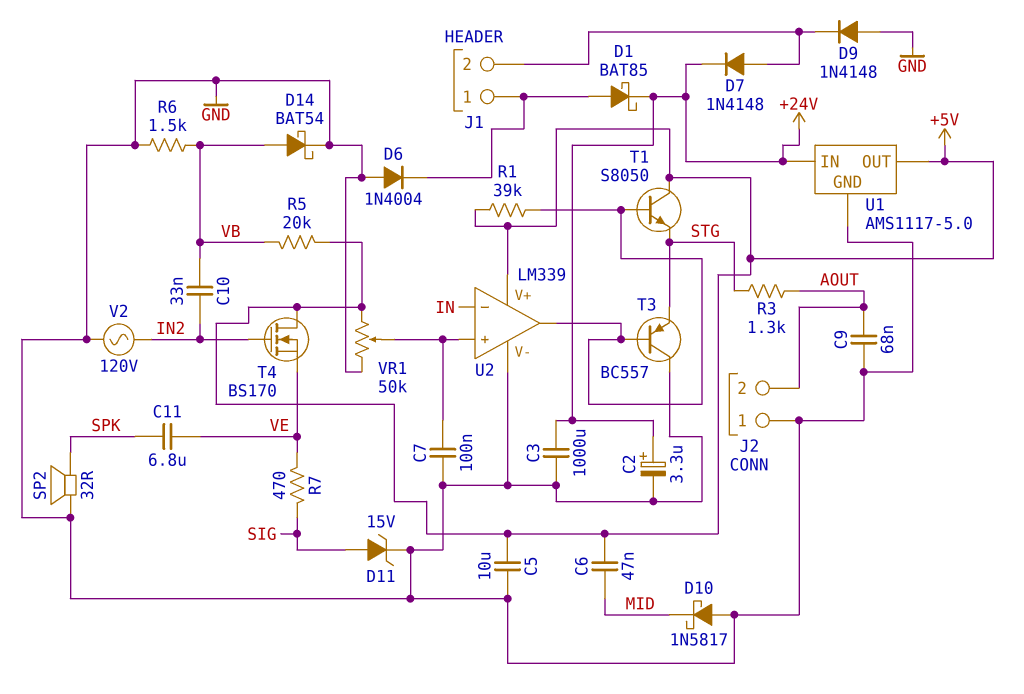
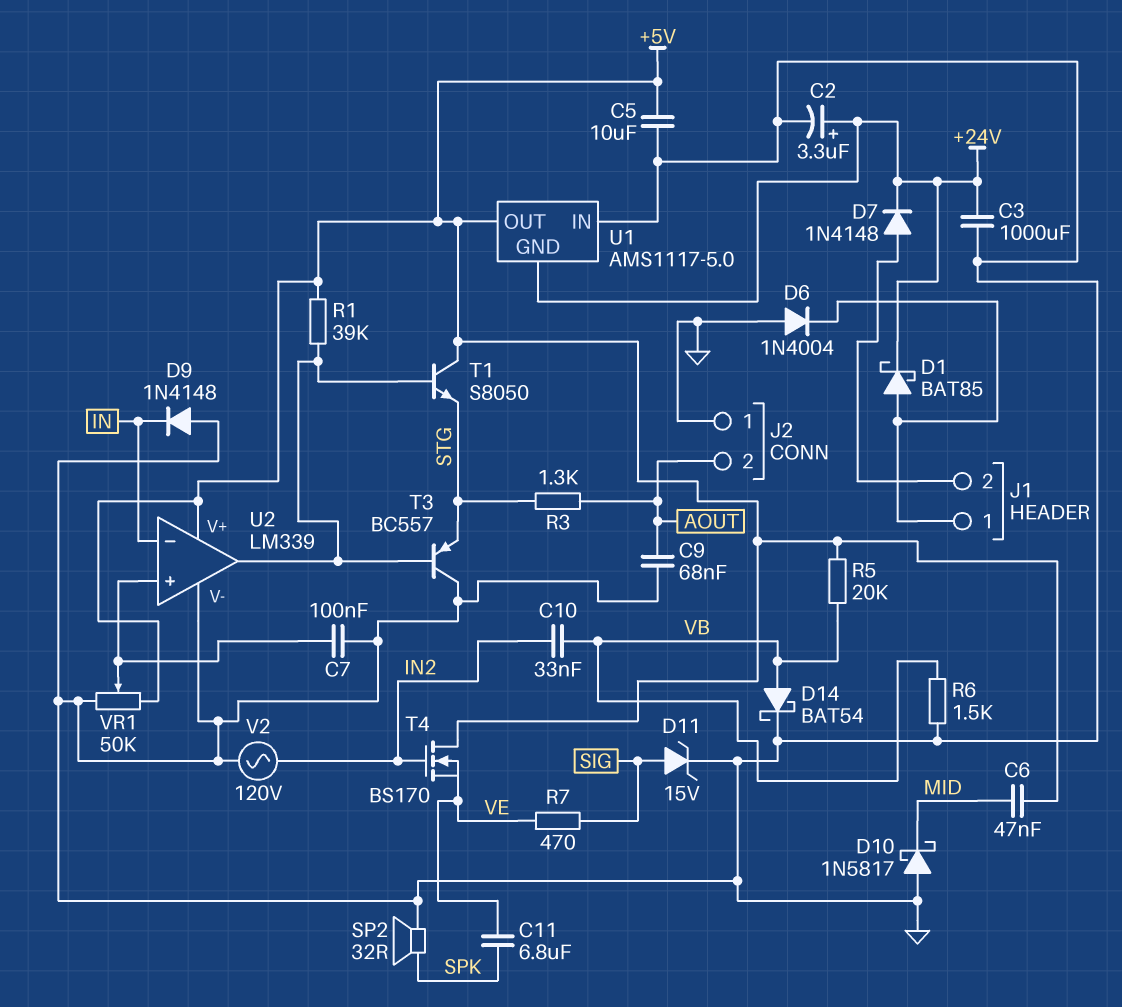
D9: diode 1N4148 (A GND, K J1/2) -> diode 1N4148 (A GND, K IN)
U1 pin GND: GND -> +24V
U1 pin IN: +24V -> GND

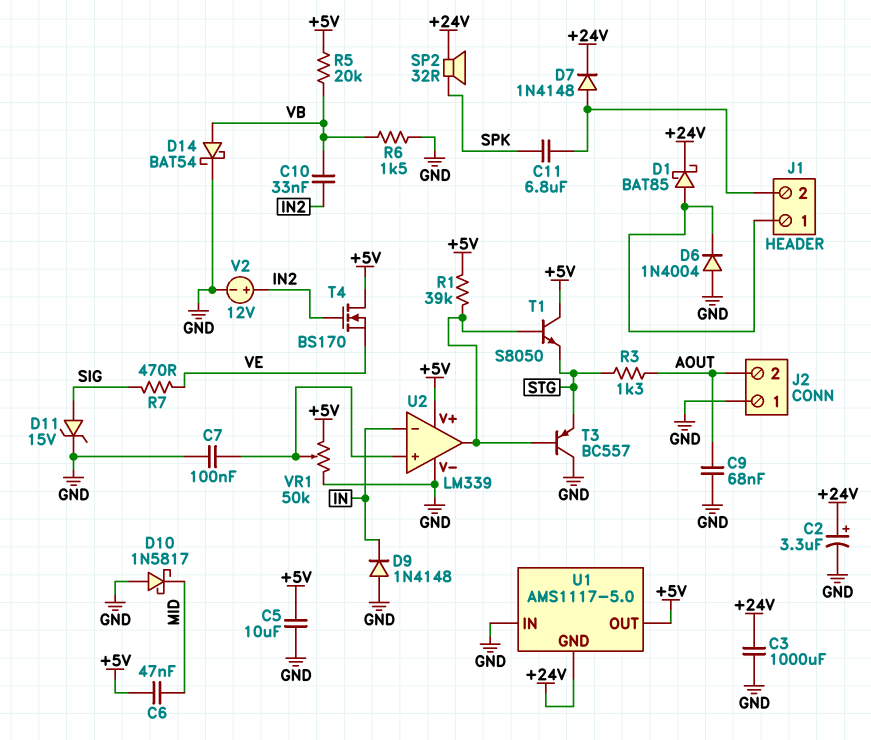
C11: 6.8uF (SPK, VE) -> 6.8uF (J1/2, SPK)
SP2: speaker 32R (GND, SPK) -> speaker 32R (+24V, SPK)
V2: AC 120V (GND, IN2) -> 12V (plus IN2, minus GND)

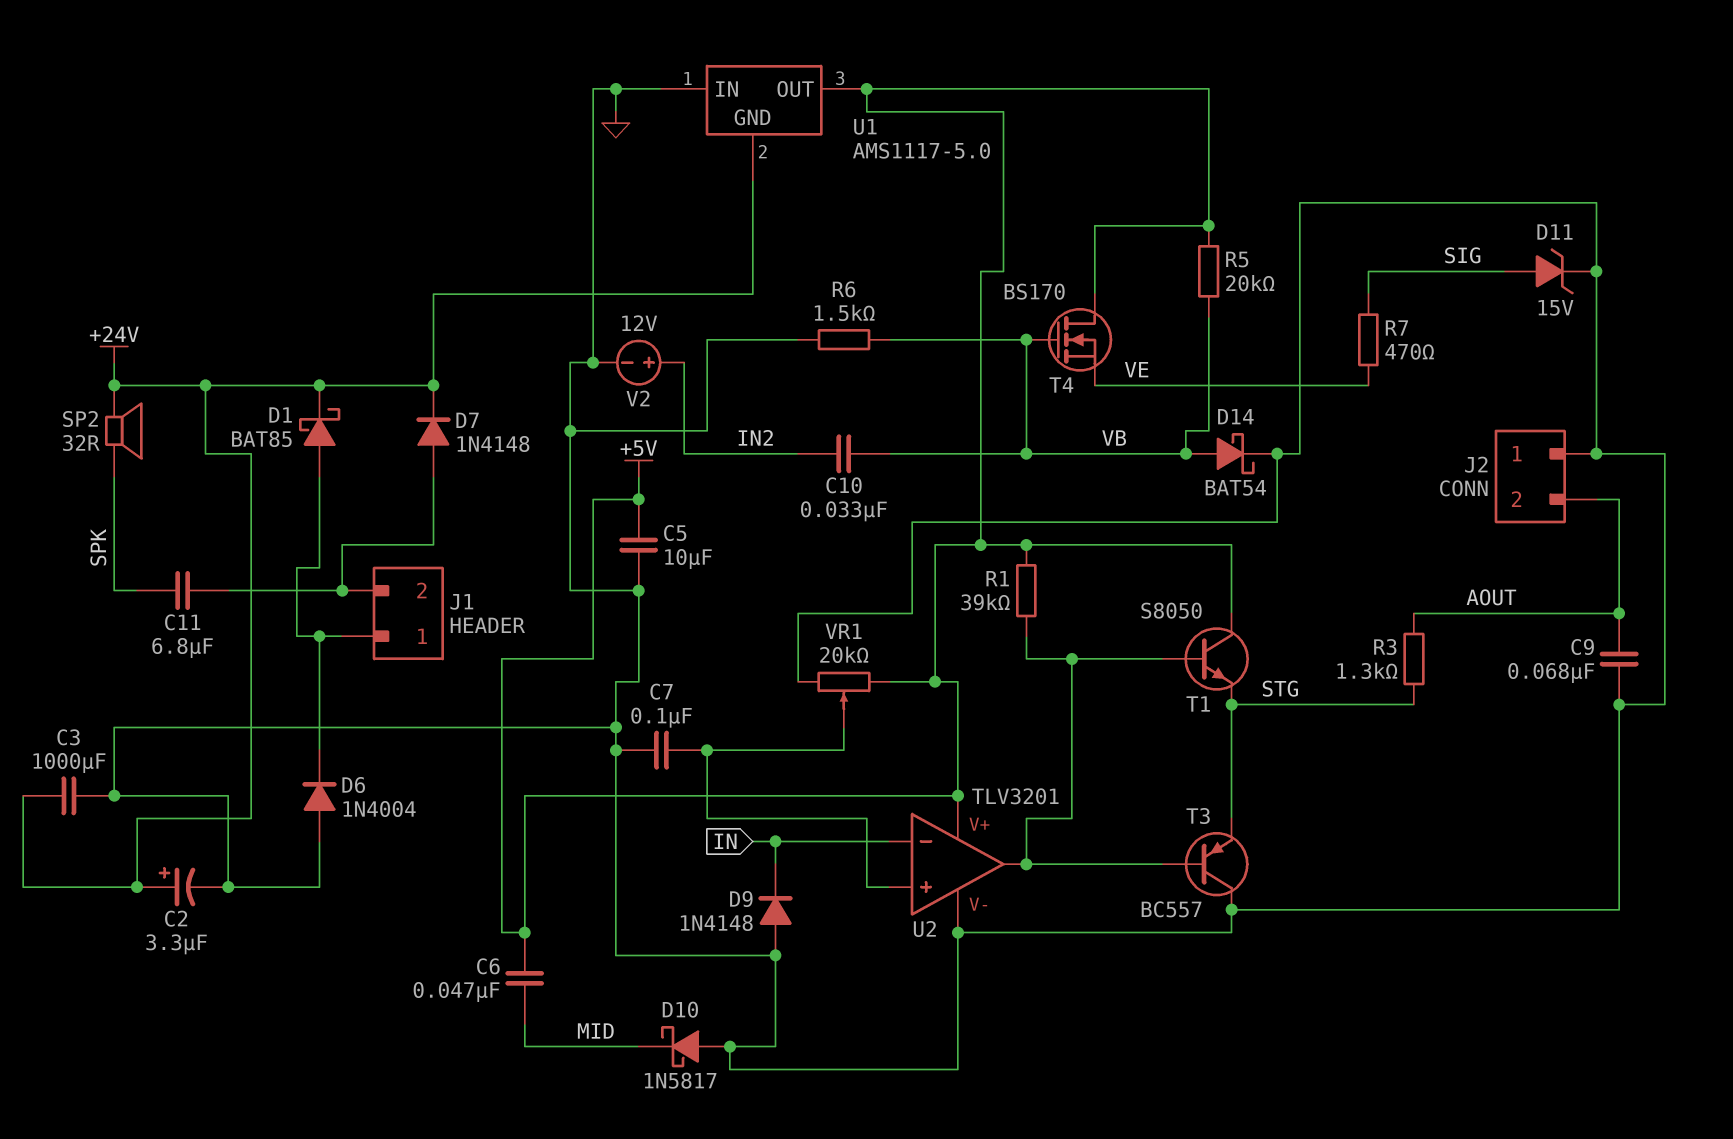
T4: NMOS BS170 (G IN2, D +5V, S VE) -> NMOS BS170 (G VB, D +5V, S VE)
U2: LM339 -> TLV3201
VR1: 50k (+5V, GND, wiper U2/in+) -> 20k (+5V, GND, wiper U2/in+)

